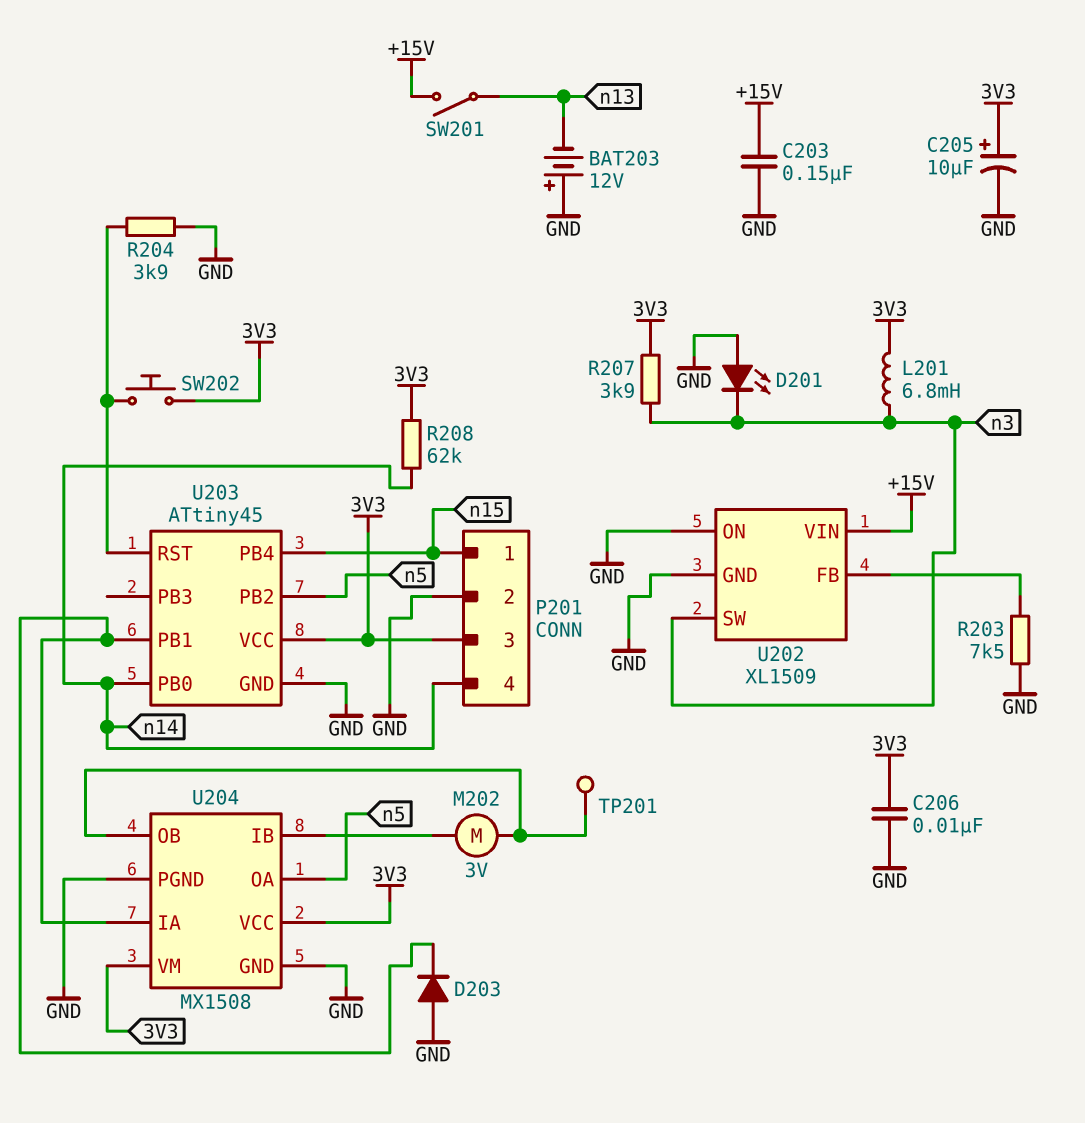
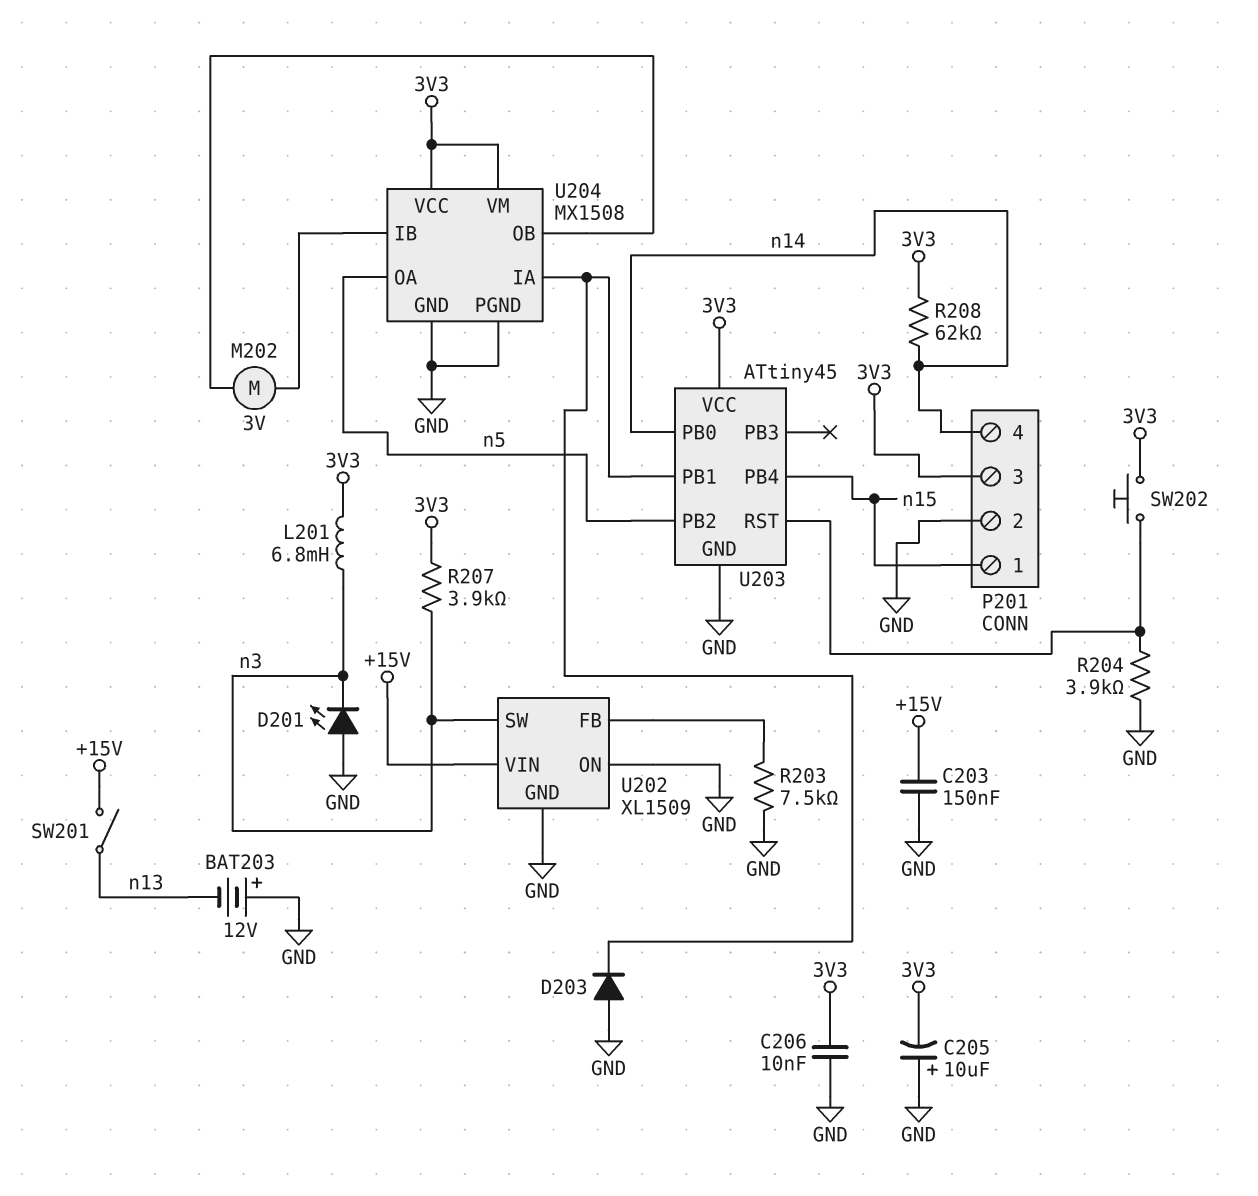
C205: 10uF (plus 3V3, minus GND) -> 10uF (plus GND, minus 3V3)
TP201: test point (U204/OB) -> none

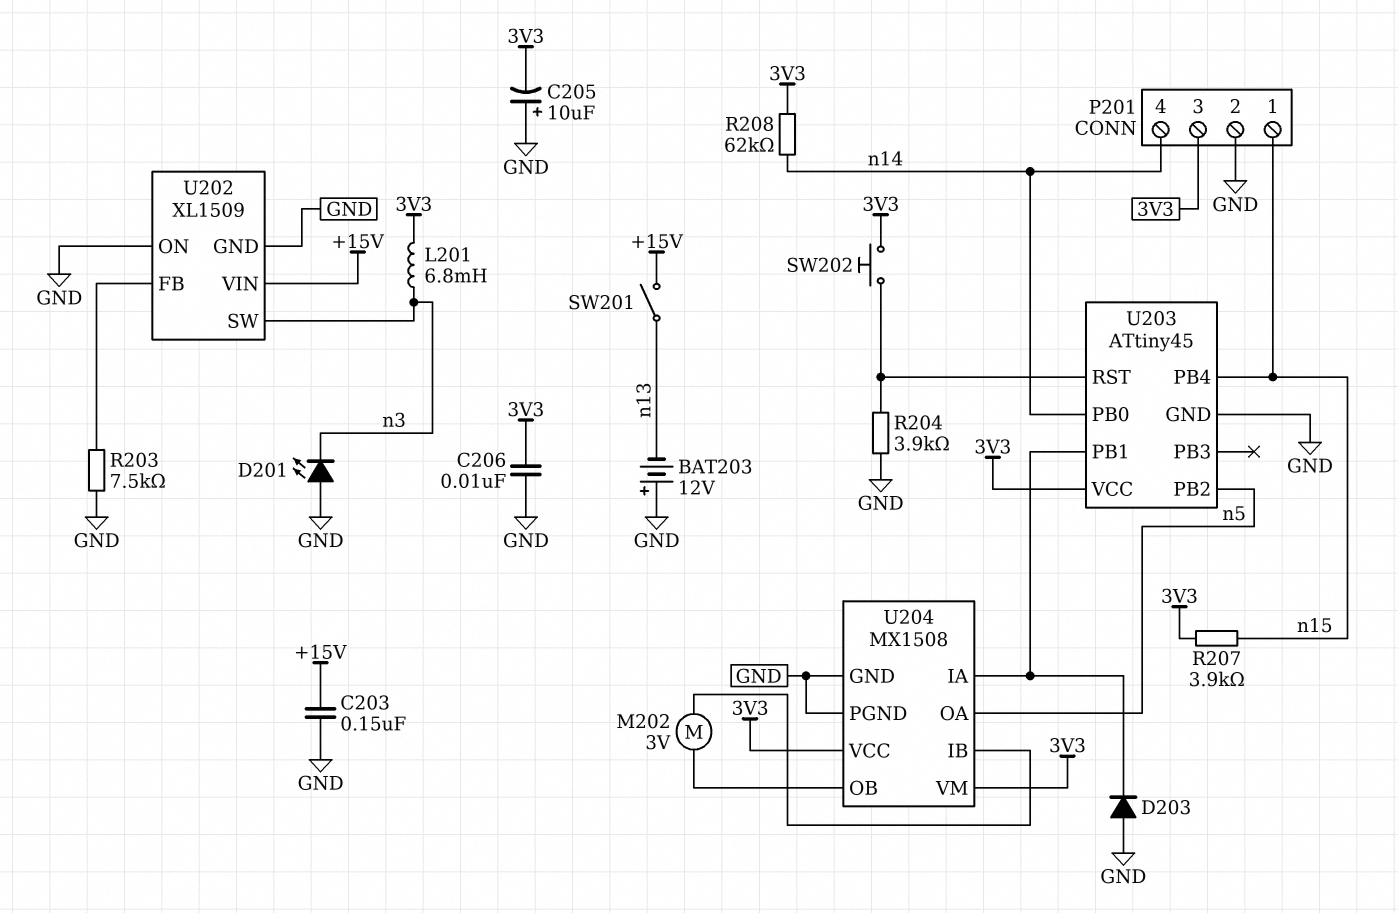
R207: 3.9k (3V3, n3) -> 3.9k (3V3, n15)

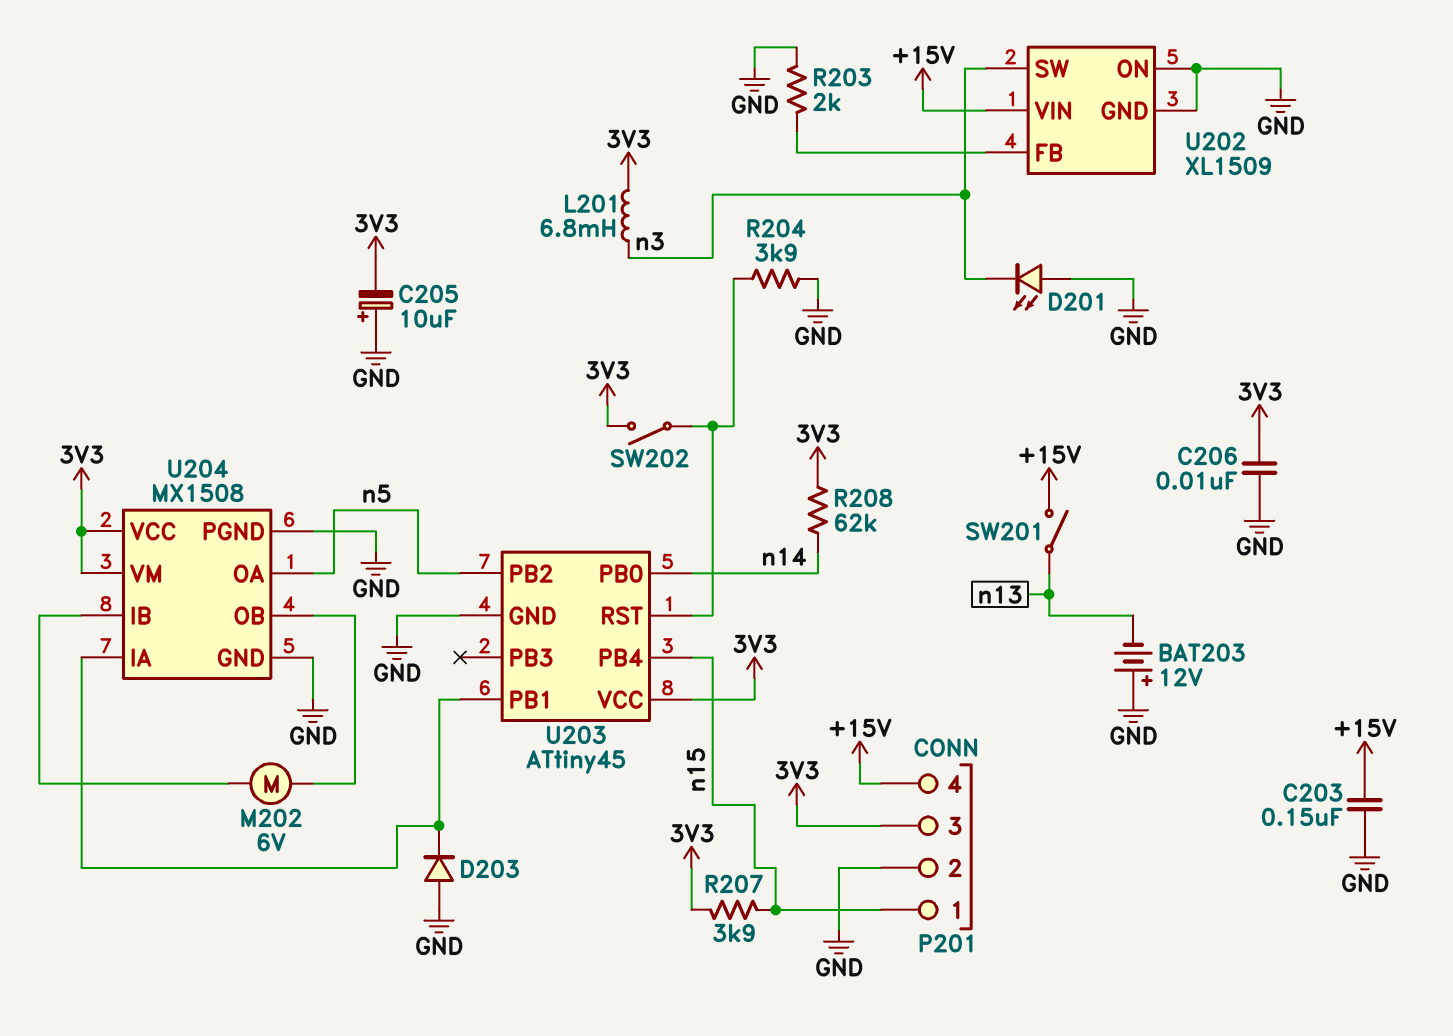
M202: motor 3V (U204/IB, U204/OB) -> motor 6V (U204/IB, U204/OB)
P201 pin 4: n14 -> +15V
R203: 7.5k (GND, U202/FB) -> 2k (GND, U202/FB)
SW202: button (3V3, U203/RST) -> switch (3V3, U203/RST)

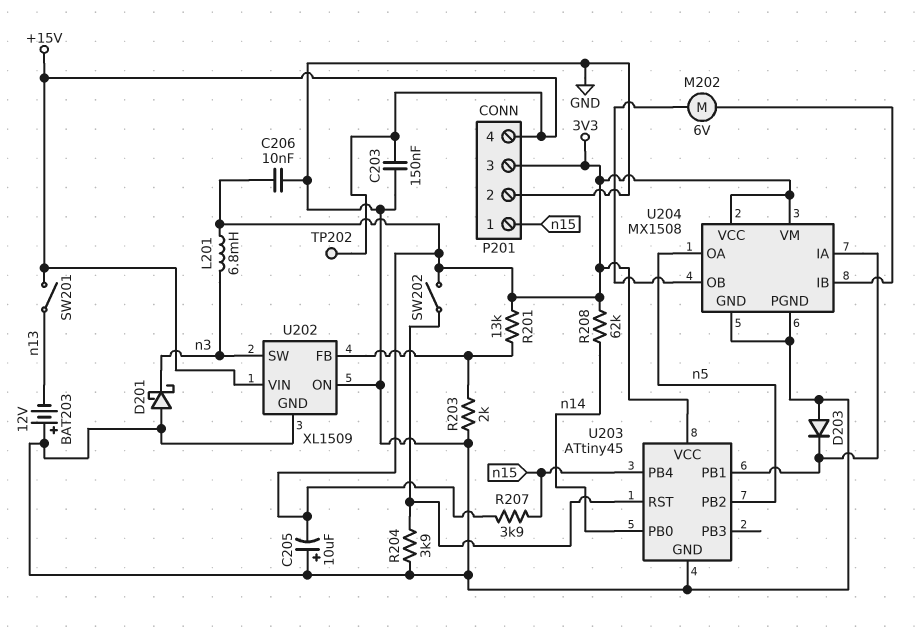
D201: LED (A GND, K n3) -> schottky (A GND, K n3)
R201: none -> 13k (3V3, U202/FB)
TP202: none -> test point (+15V)

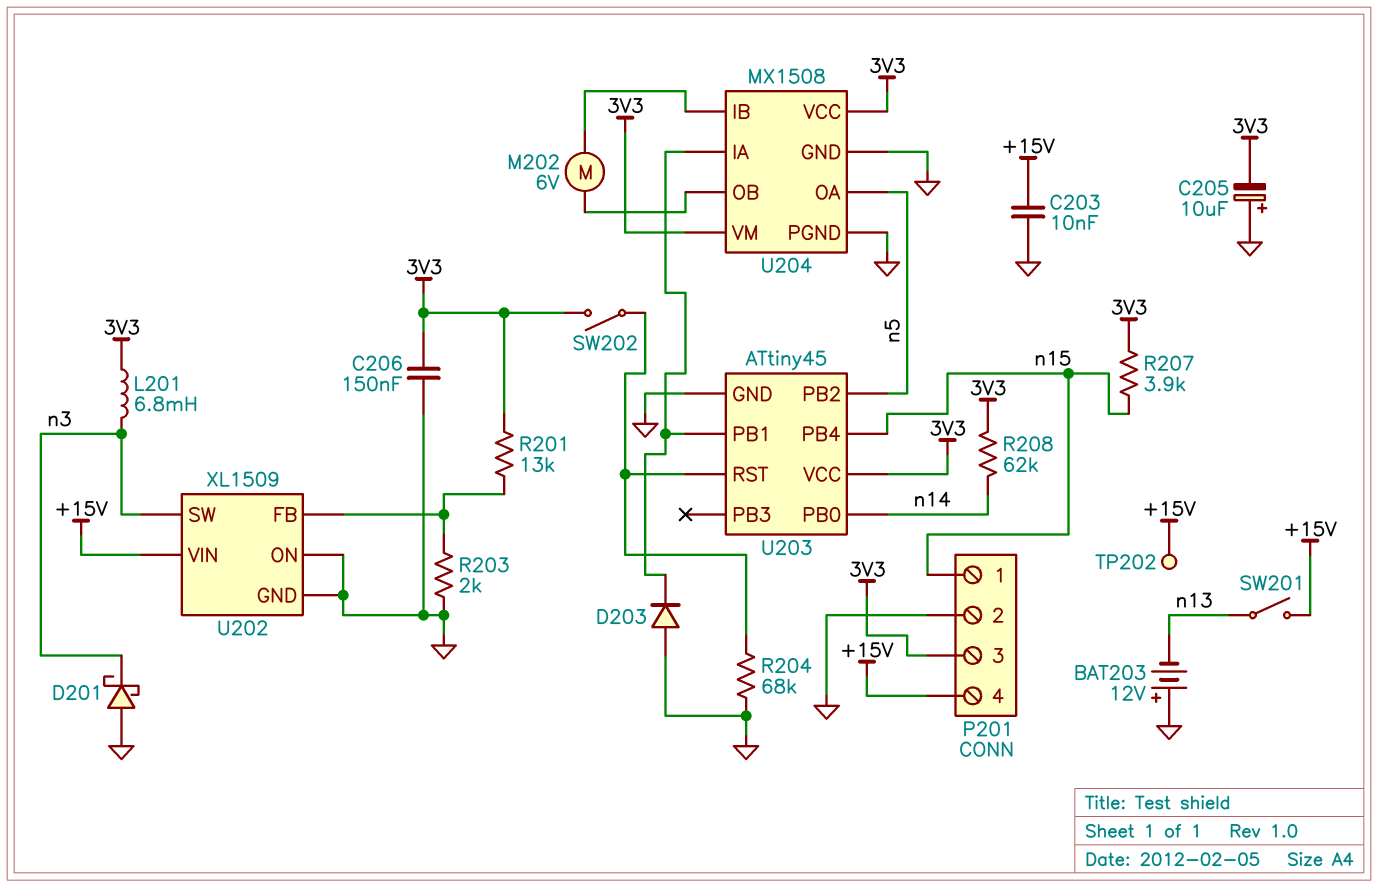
C203: 150nF (+15V, GND) -> 10nF (+15V, GND)
C206: 10nF (3V3, GND) -> 150nF (3V3, GND)
R204: 3.9k (GND, U203/RST) -> 68k (GND, U203/RST)

